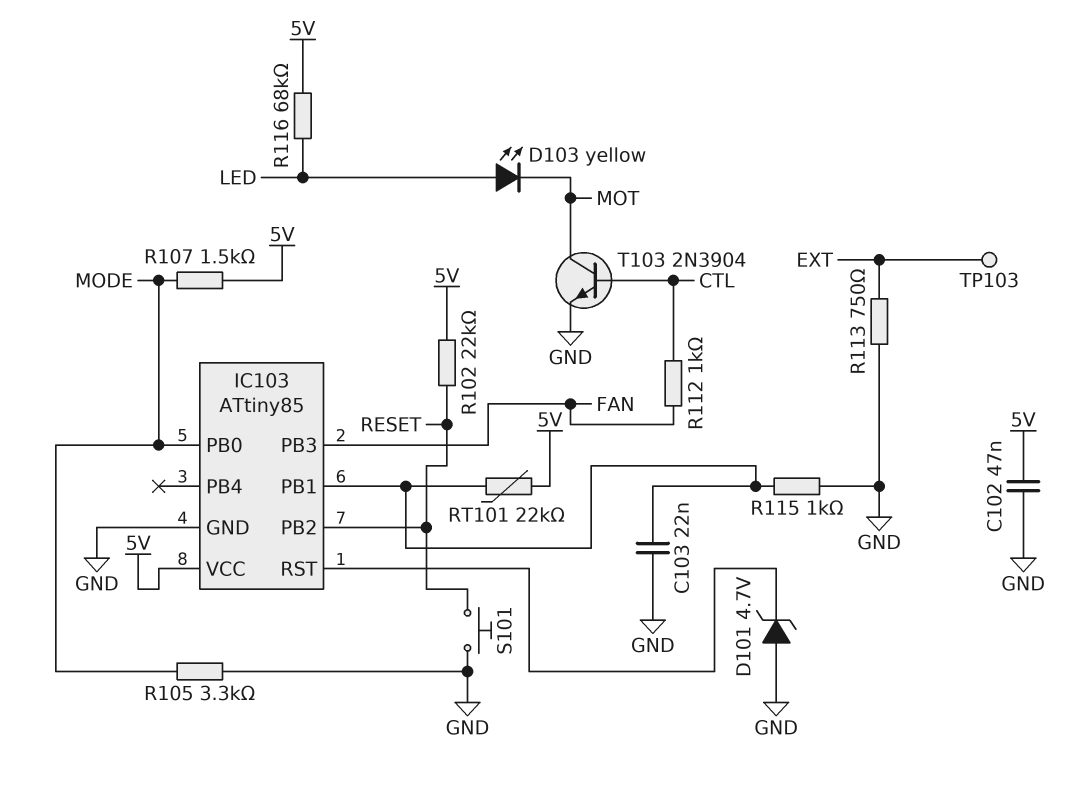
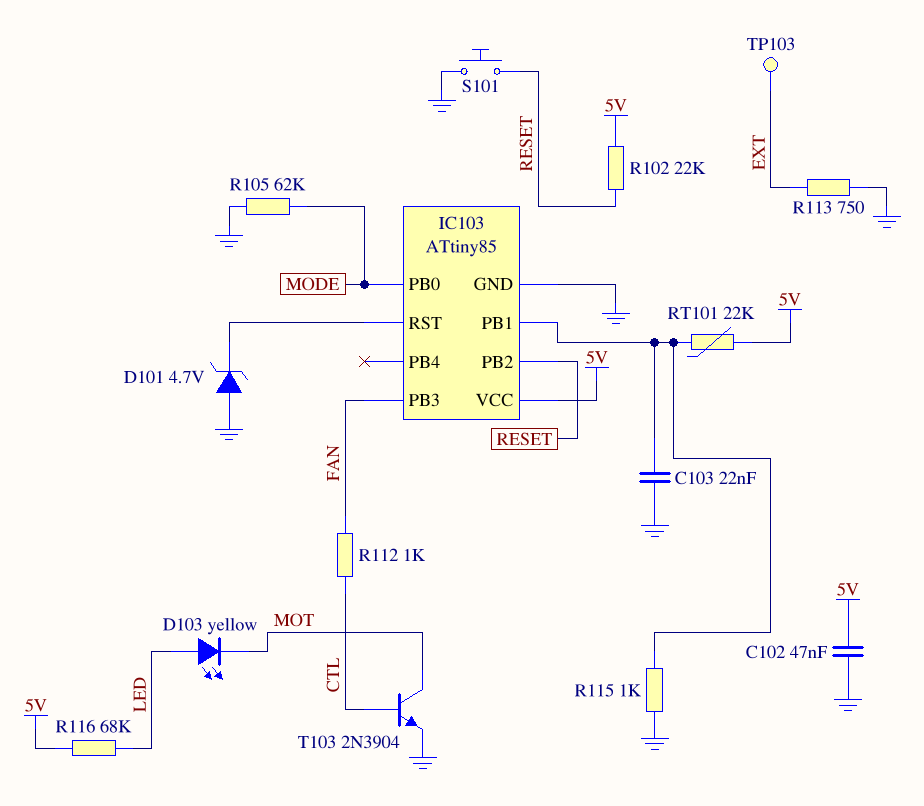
R105: 3.3k (GND, MODE) -> 62k (GND, MODE)
R107: 1.5k (5V, MODE) -> none

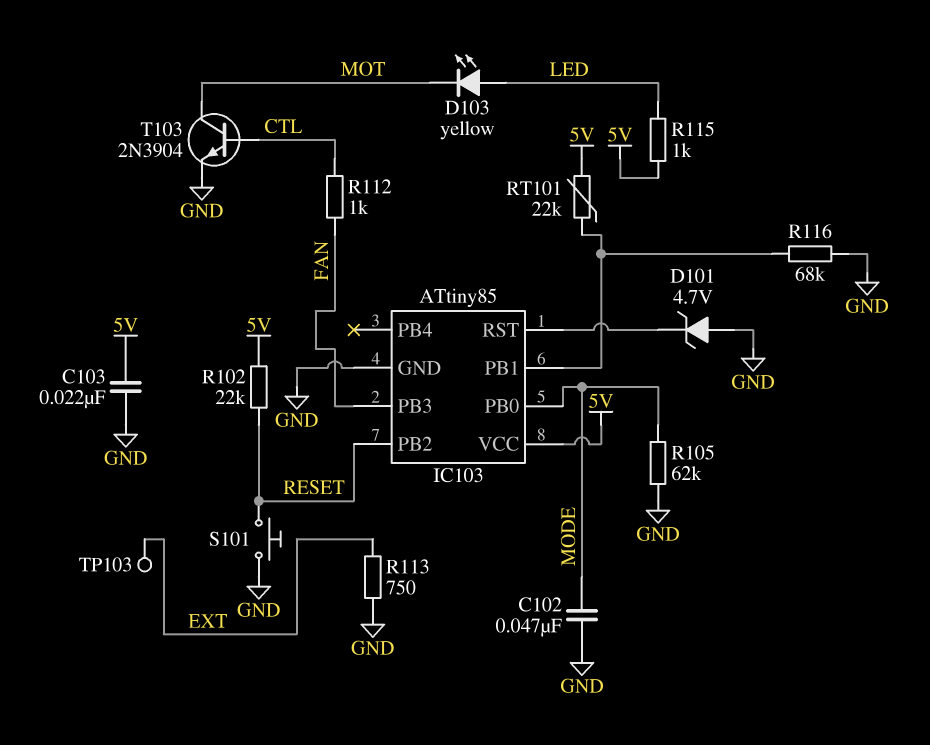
C102: 47nF (5V, GND) -> 47nF (GND, MODE)
C103: 22nF (GND, IC103/PB1) -> 22nF (5V, GND)
R115: 1k (GND, IC103/PB1) -> 1k (5V, LED)
R116: 68k (5V, LED) -> 68k (GND, IC103/PB1)

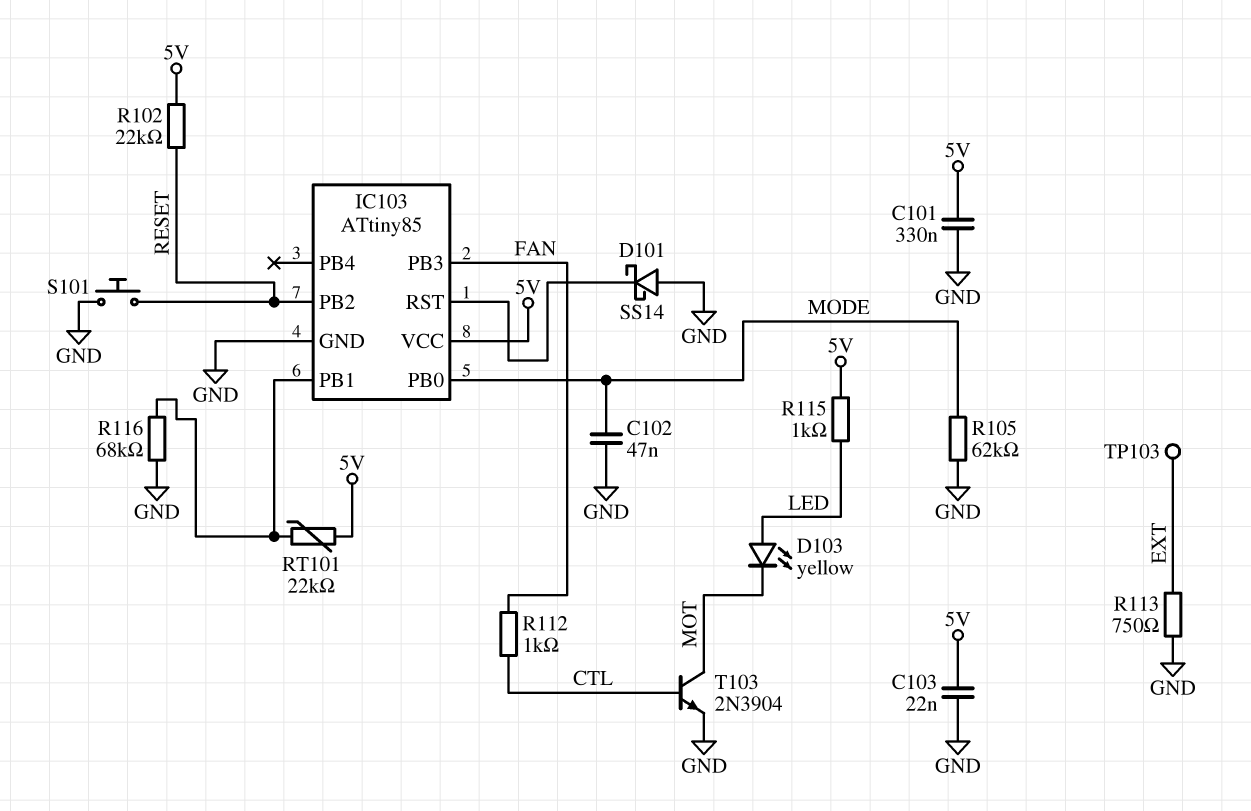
C101: none -> 330nF (5V, GND)
D101: zener 4.7V (A GND, K IC103/RST) -> schottky SS14 (A GND, K IC103/RST)

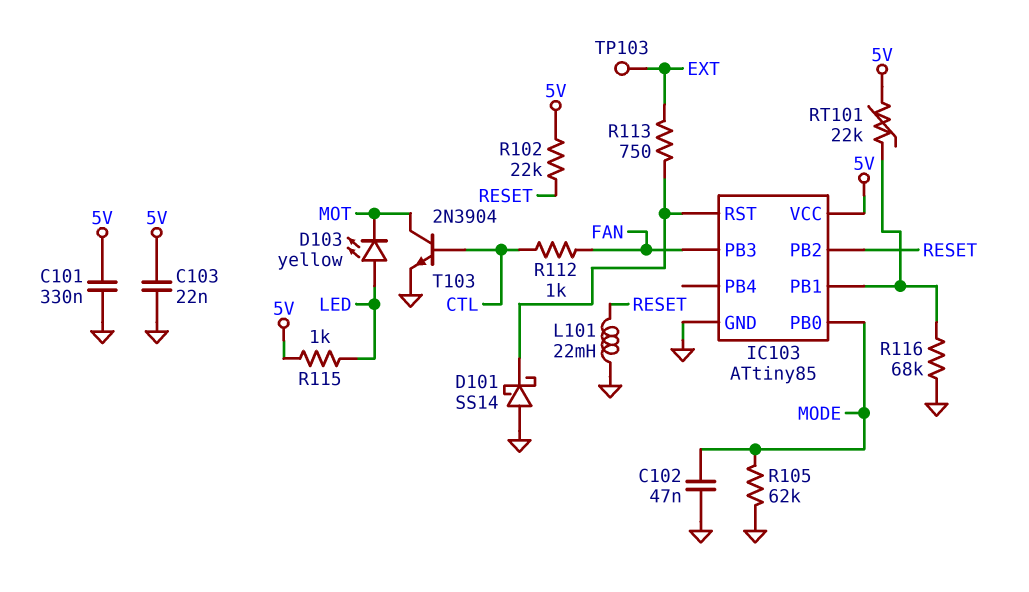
L101: none -> 22mH (GND, RESET)
R113: 750 (EXT, GND) -> 750 (EXT, IC103/RST)
S101: button (GND, RESET) -> none

